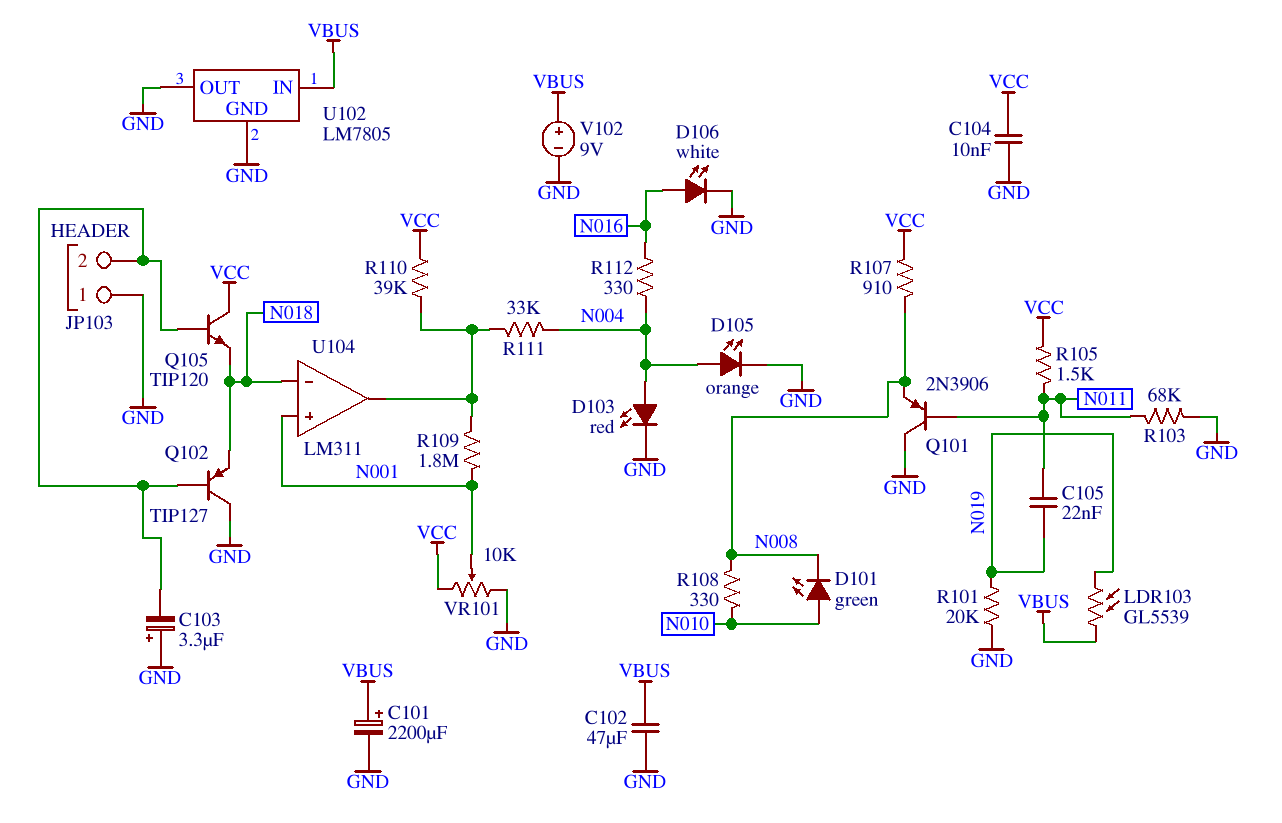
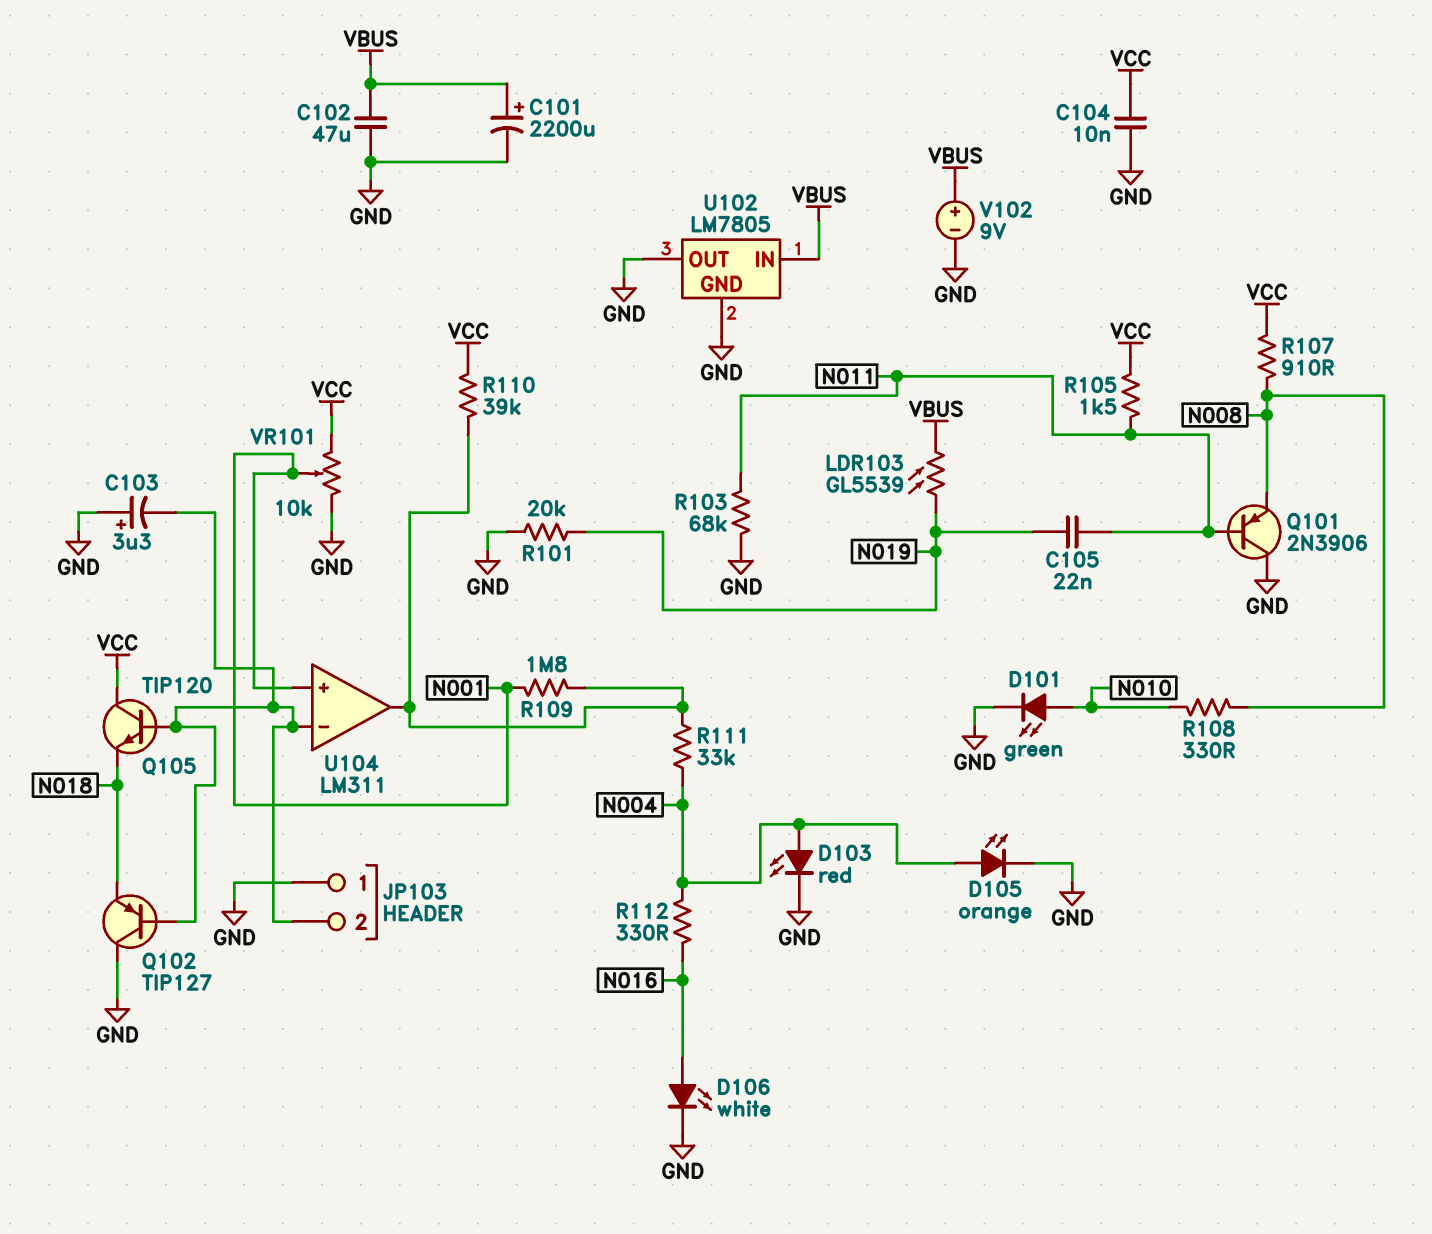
D101: LED green (A N010, K N008) -> LED green (A N010, K GND)
U104 pin in-: N018 -> JP103/2

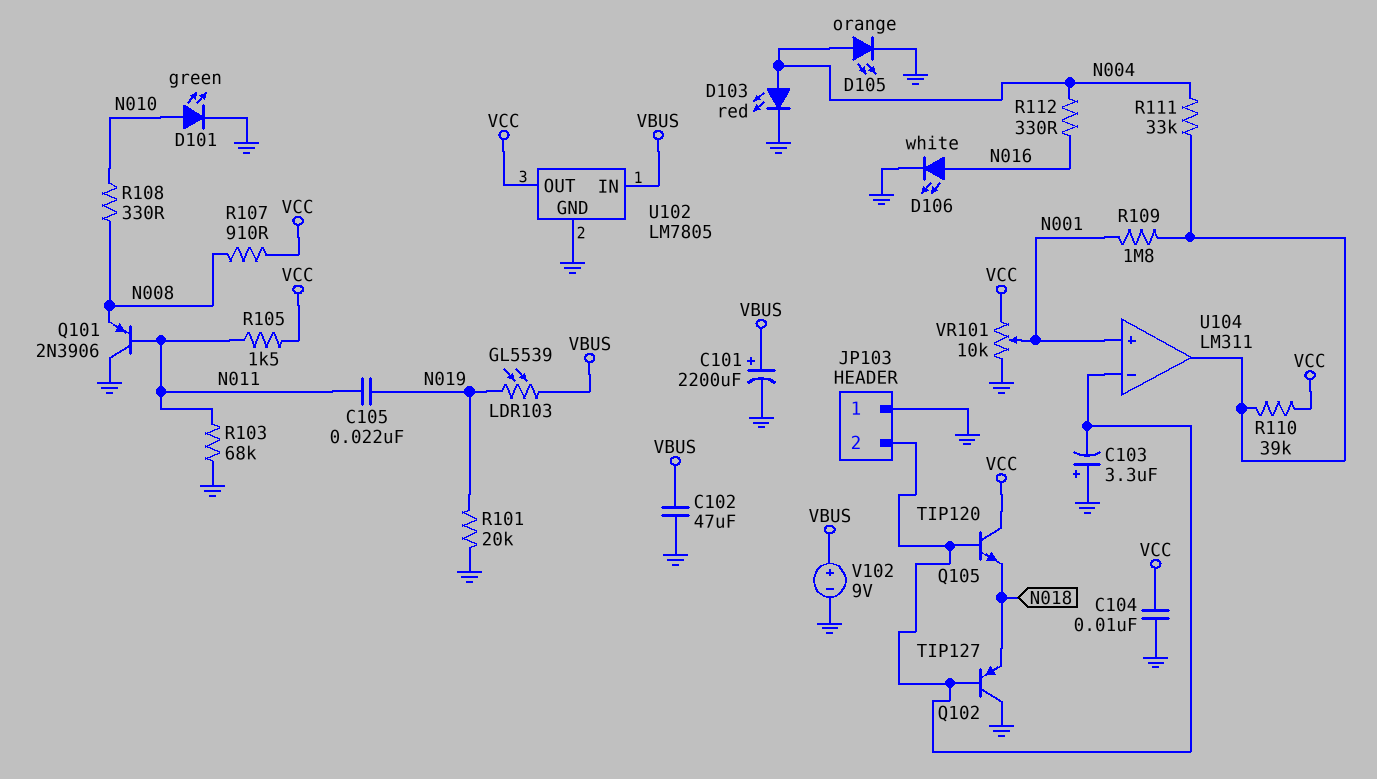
U102 pin OUT: GND -> VCC

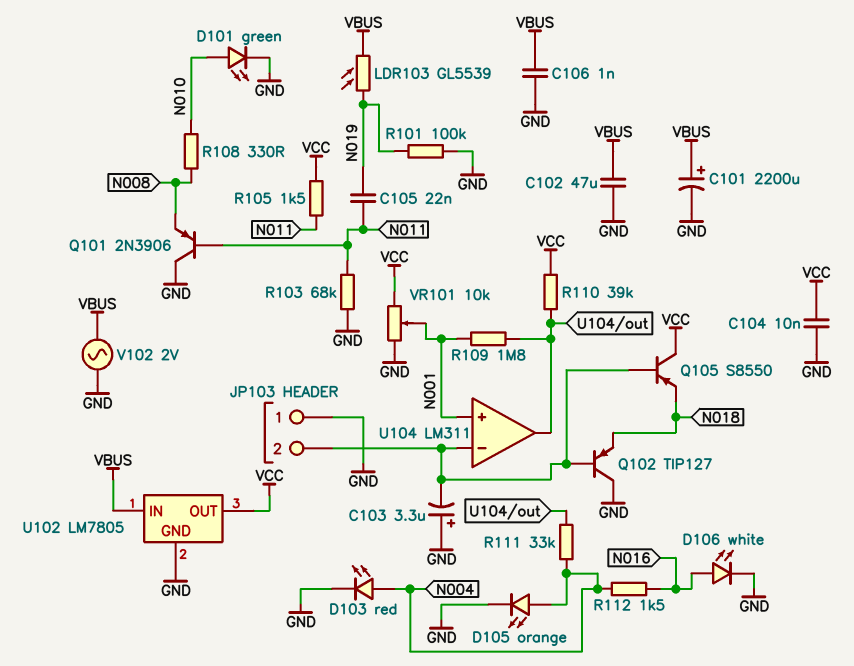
C106: none -> 1nF (GND, VBUS)
Q105: NPN TIP120 (B JP103/2, C VCC, E N018) -> PNP S8550 (B JP103/2, C VCC, E N018)
R101: 20k (GND, N019) -> 100k (GND, N019)
R107: 910 (N008, VCC) -> none
R112: 330 (N004, N016) -> 1.5k (N004, N016)
V102: 9V (plus VBUS, minus GND) -> AC 2V (GND, VBUS)

